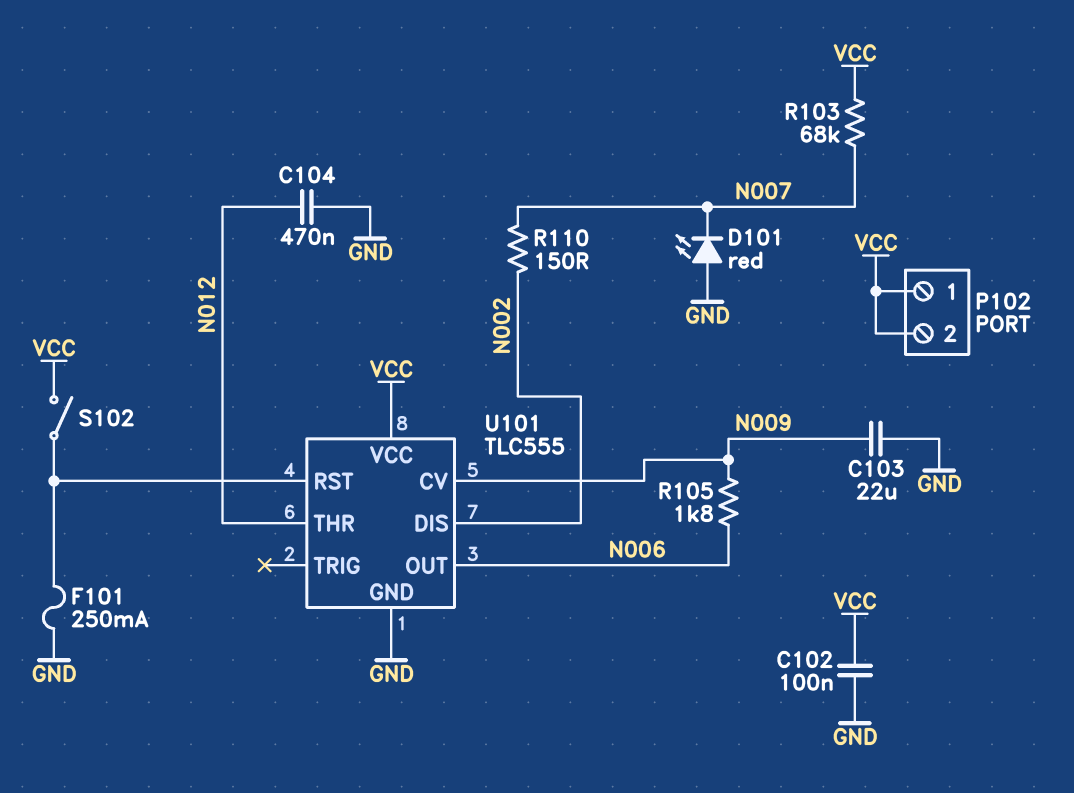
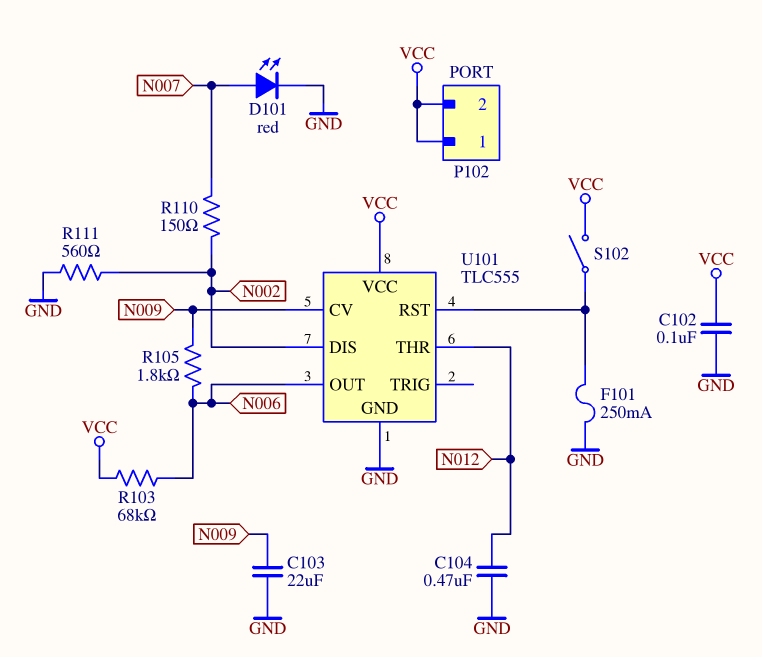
D101: LED red (A GND, K N007) -> LED red (A N007, K GND)
R103: 68k (N007, VCC) -> 68k (N006, VCC)
R111: none -> 560 (GND, N002)

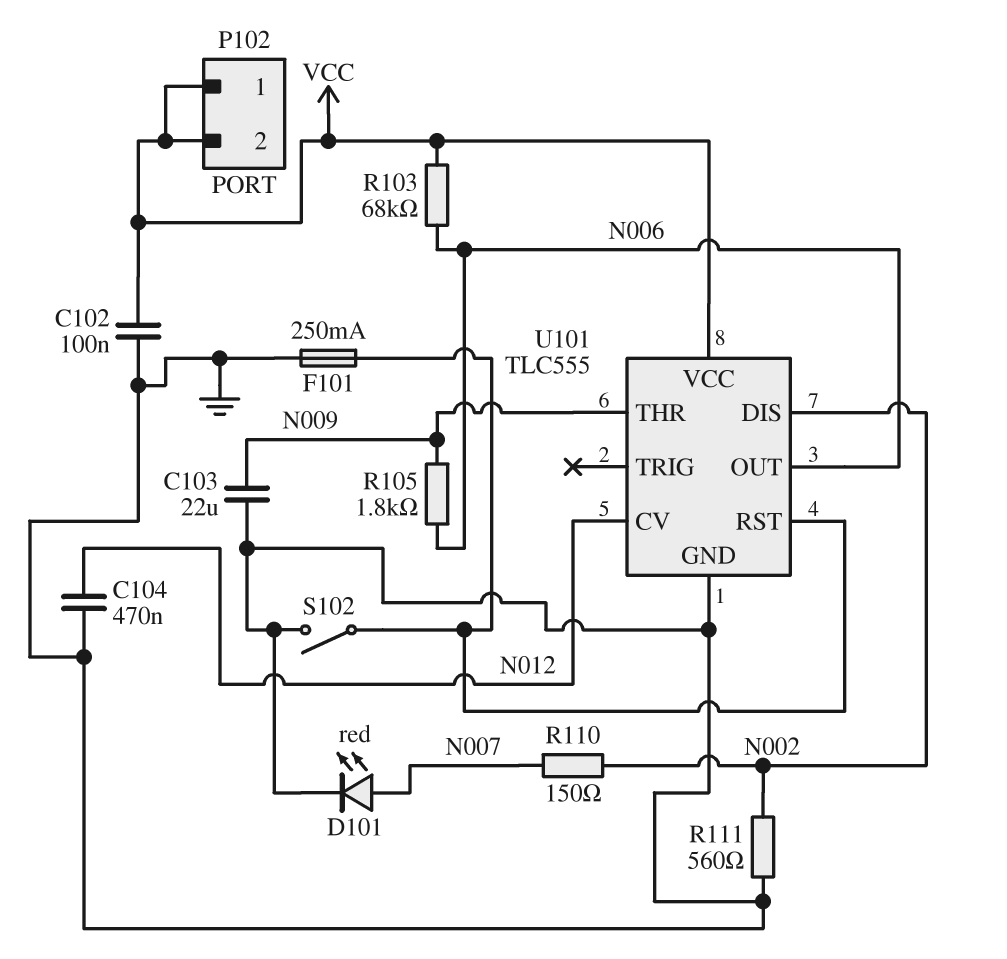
S102: switch (U101/RST, VCC) -> switch (GND, U101/RST)
U101 pin CV: N009 -> N012
U101 pin THR: N012 -> N009

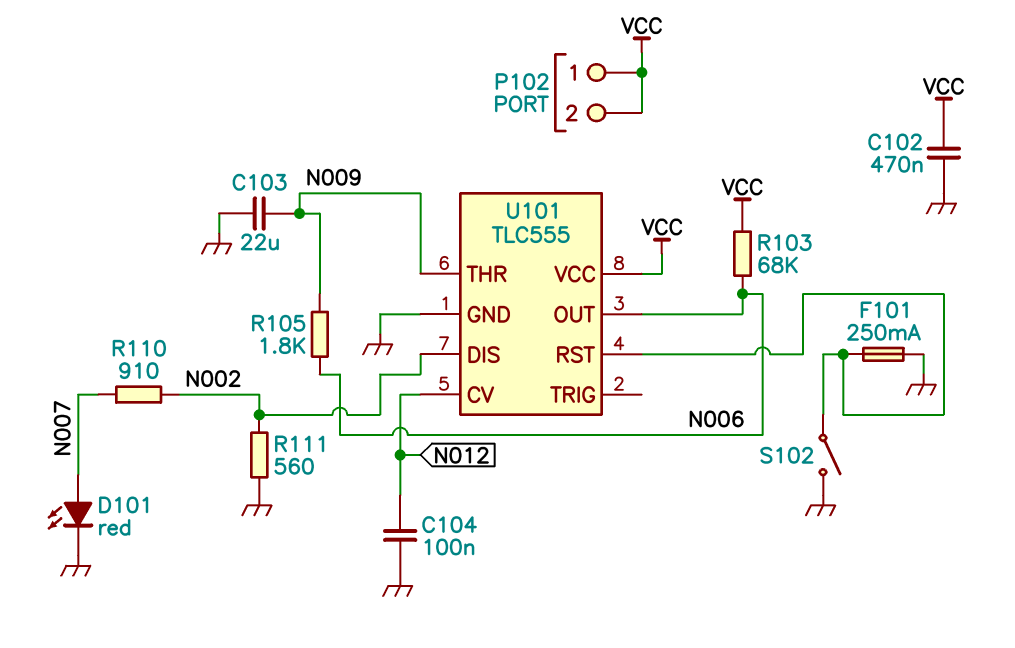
C102: 100nF (GND, VCC) -> 470nF (GND, VCC)
C104: 470nF (GND, N012) -> 100nF (GND, N012)
R110: 150 (N002, N007) -> 910 (N002, N007)

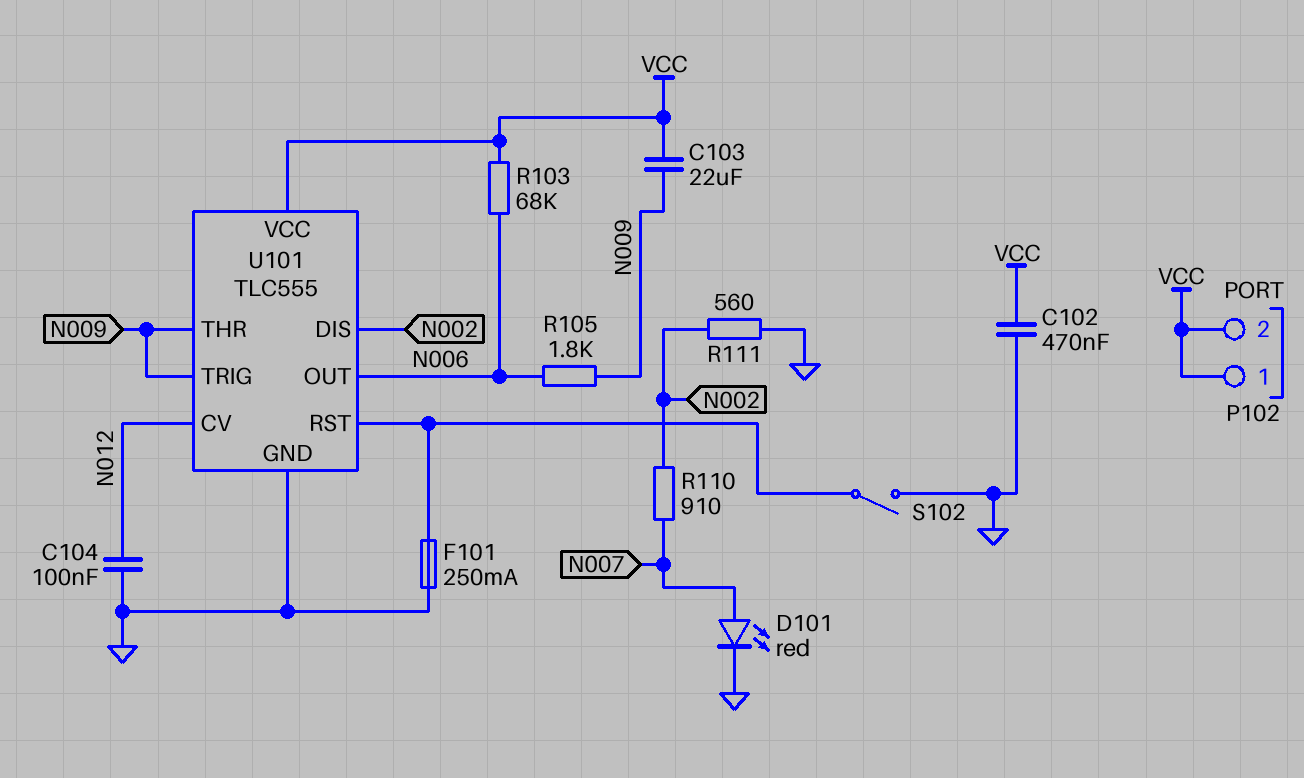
C103: 22uF (GND, N009) -> 22uF (N009, VCC)
U101 pin TRIG: none -> N009

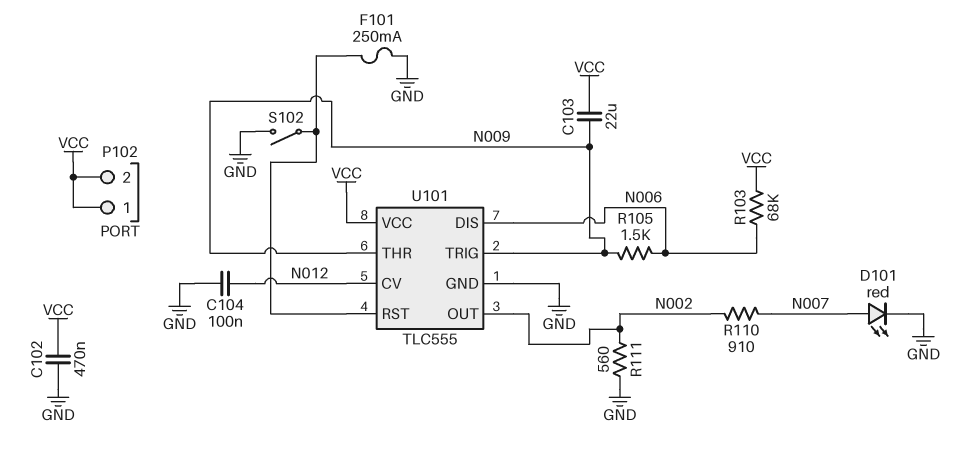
R105: 1.8k (N006, N009) -> 1.5k (N006, N009)
U101 pin DIS: N002 -> N006
U101 pin OUT: N006 -> N002

